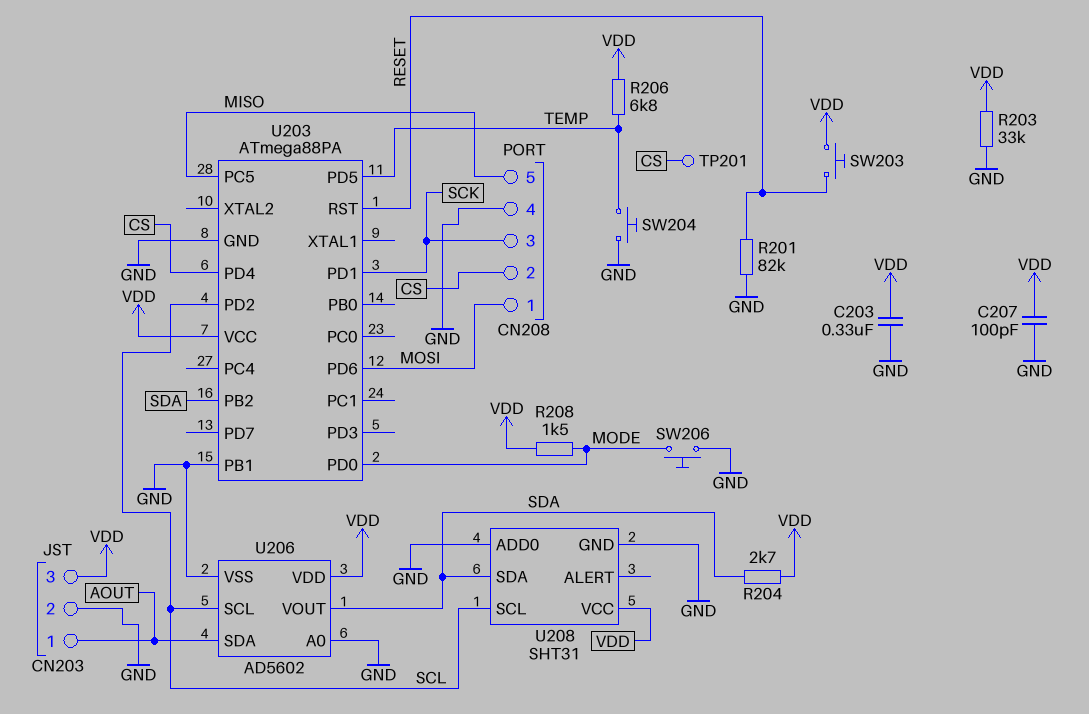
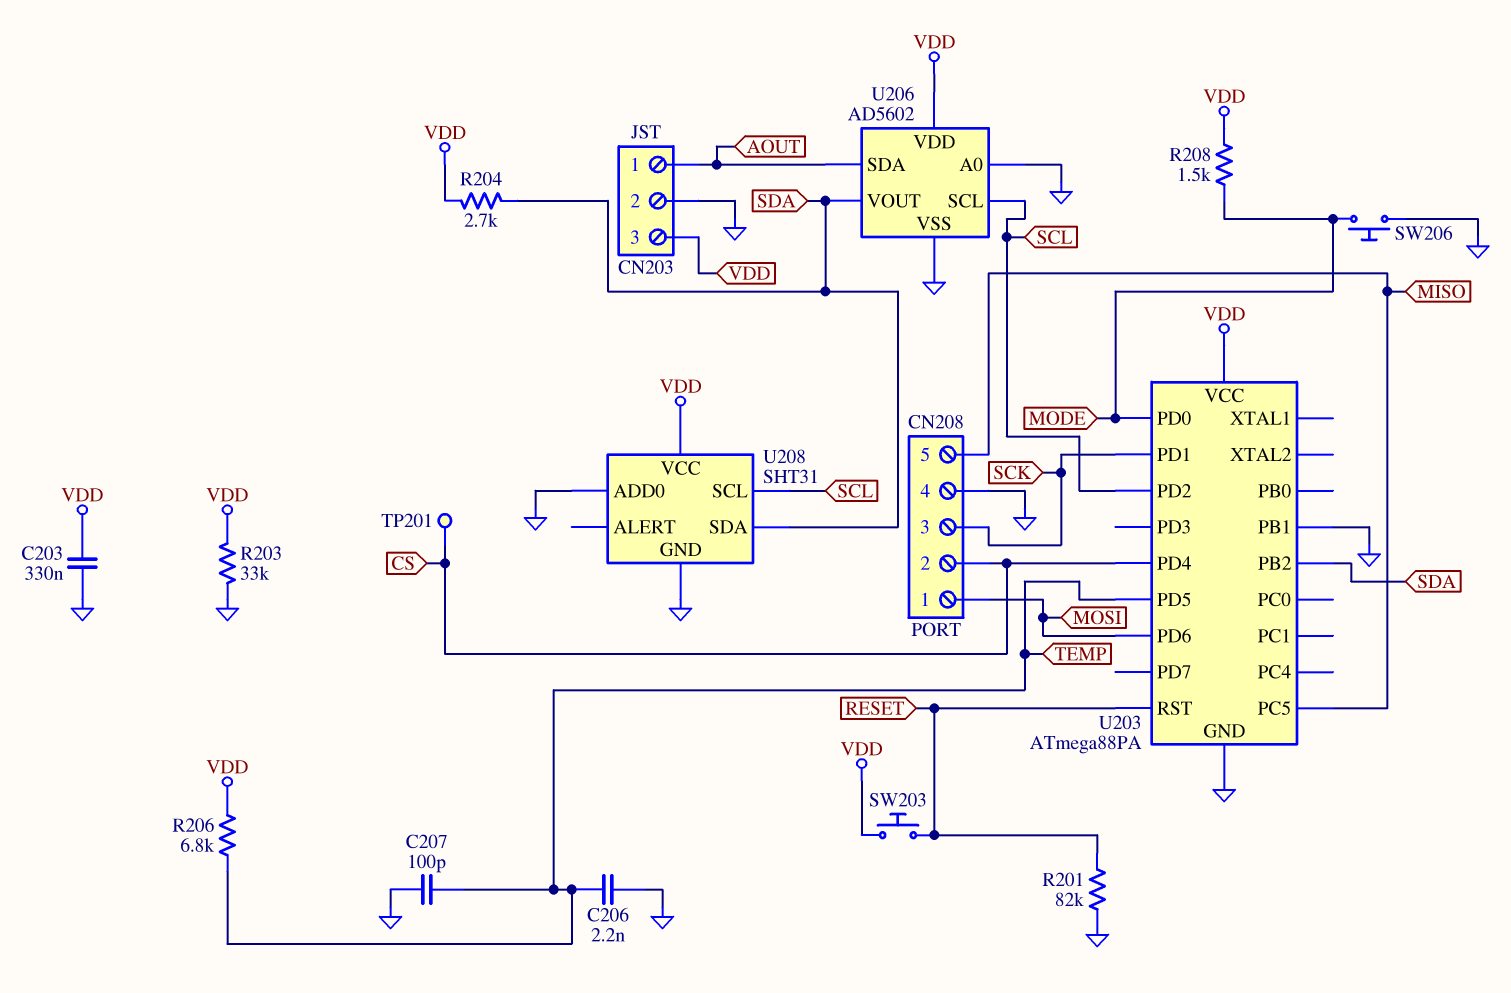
C206: none -> 2.2nF (GND, TEMP)
C207: 100pF (GND, VDD) -> 100pF (GND, TEMP)
SW204: button (GND, TEMP) -> none

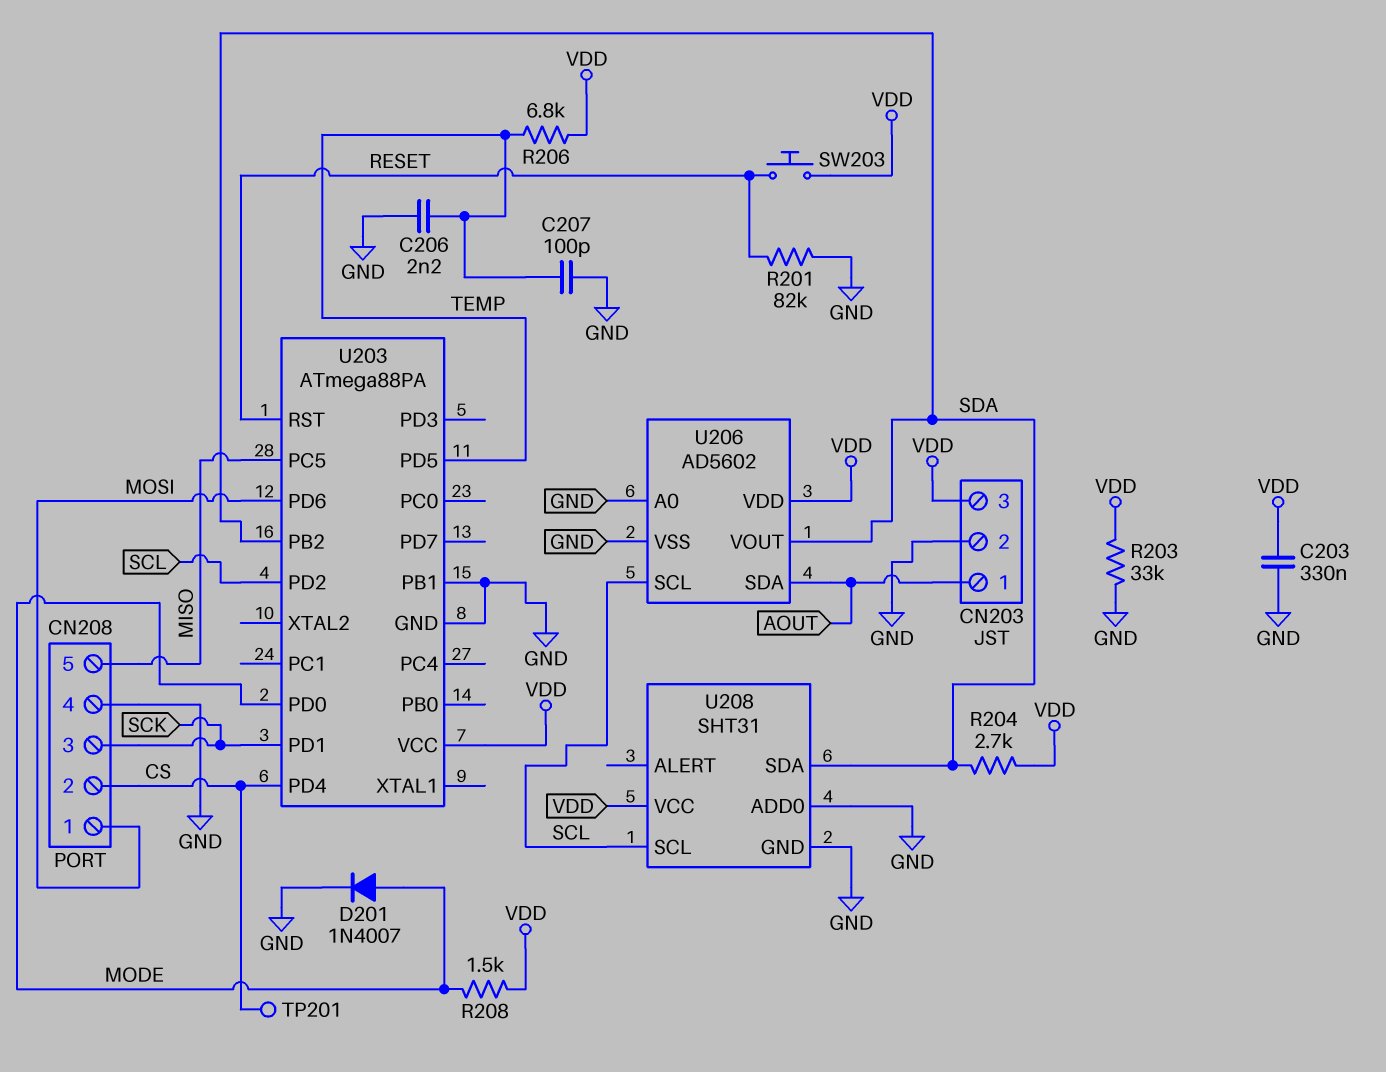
D201: none -> diode 1N4007 (A MODE, K GND)
SW206: button (GND, MODE) -> none

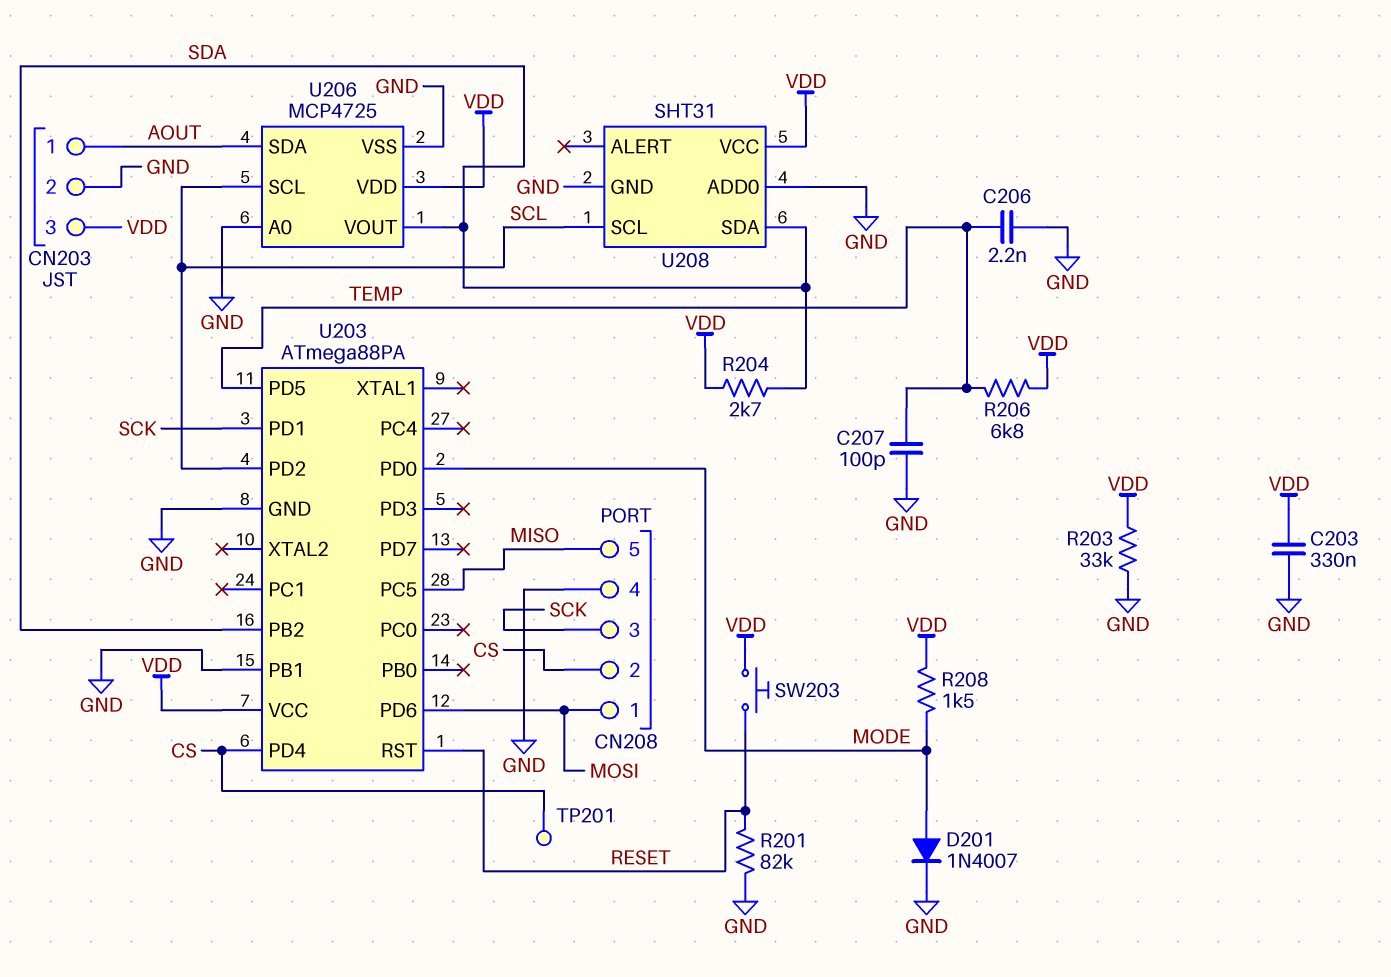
U206: AD5602 -> MCP4725

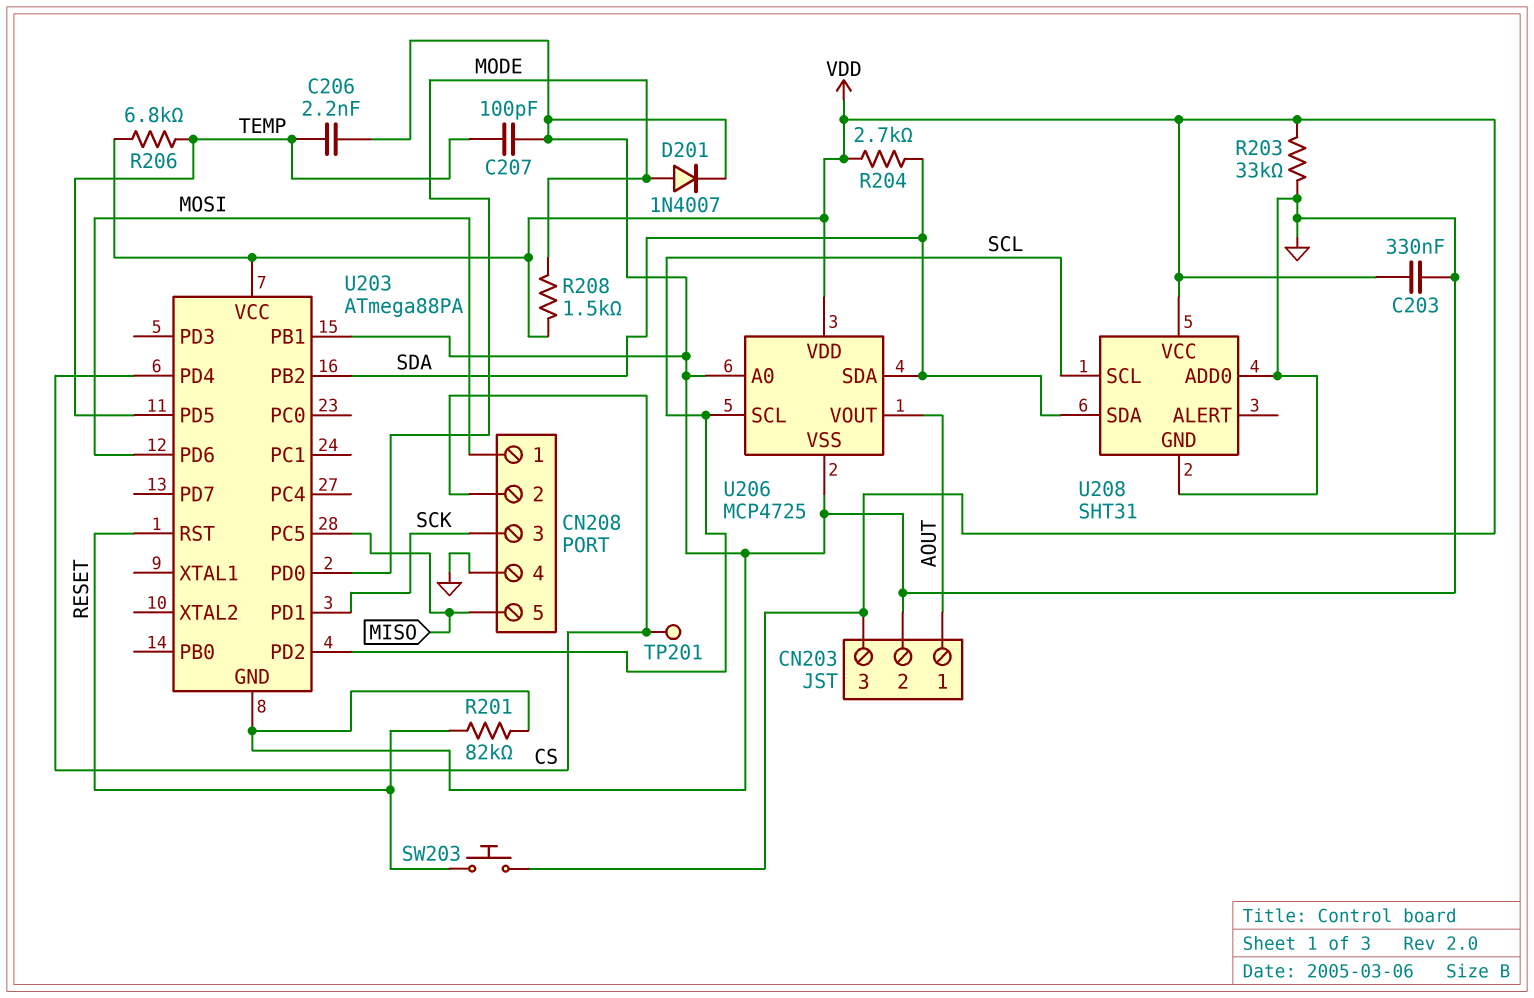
U206 pin SDA: AOUT -> SDA
U206 pin VOUT: SDA -> AOUT

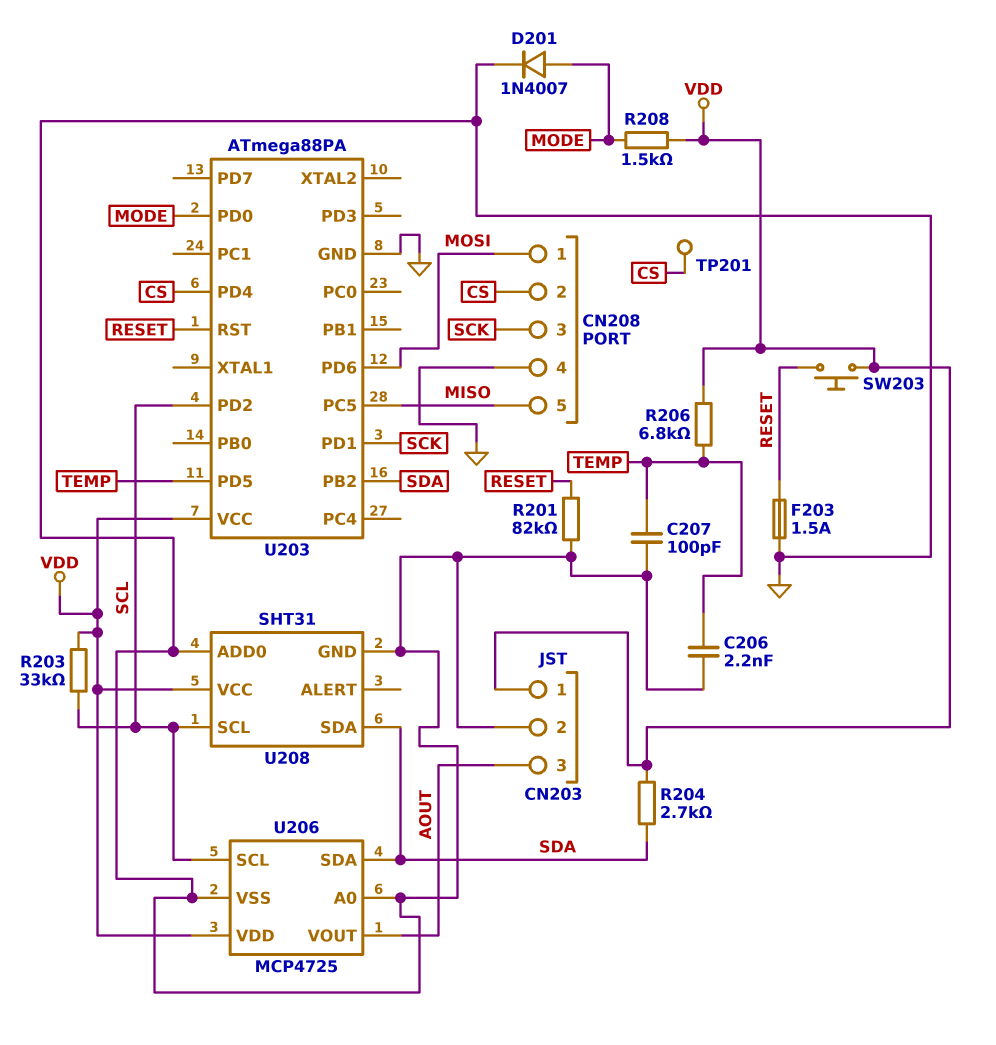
C203: 330nF (GND, VDD) -> none
CN203 pin 1: AOUT -> VDD
CN203 pin 3: VDD -> AOUT
F203: none -> 1.5A (GND, RESET)
R203: 33k (GND, VDD) -> 33k (SCL, VDD)
U203 pin PB1: GND -> none

